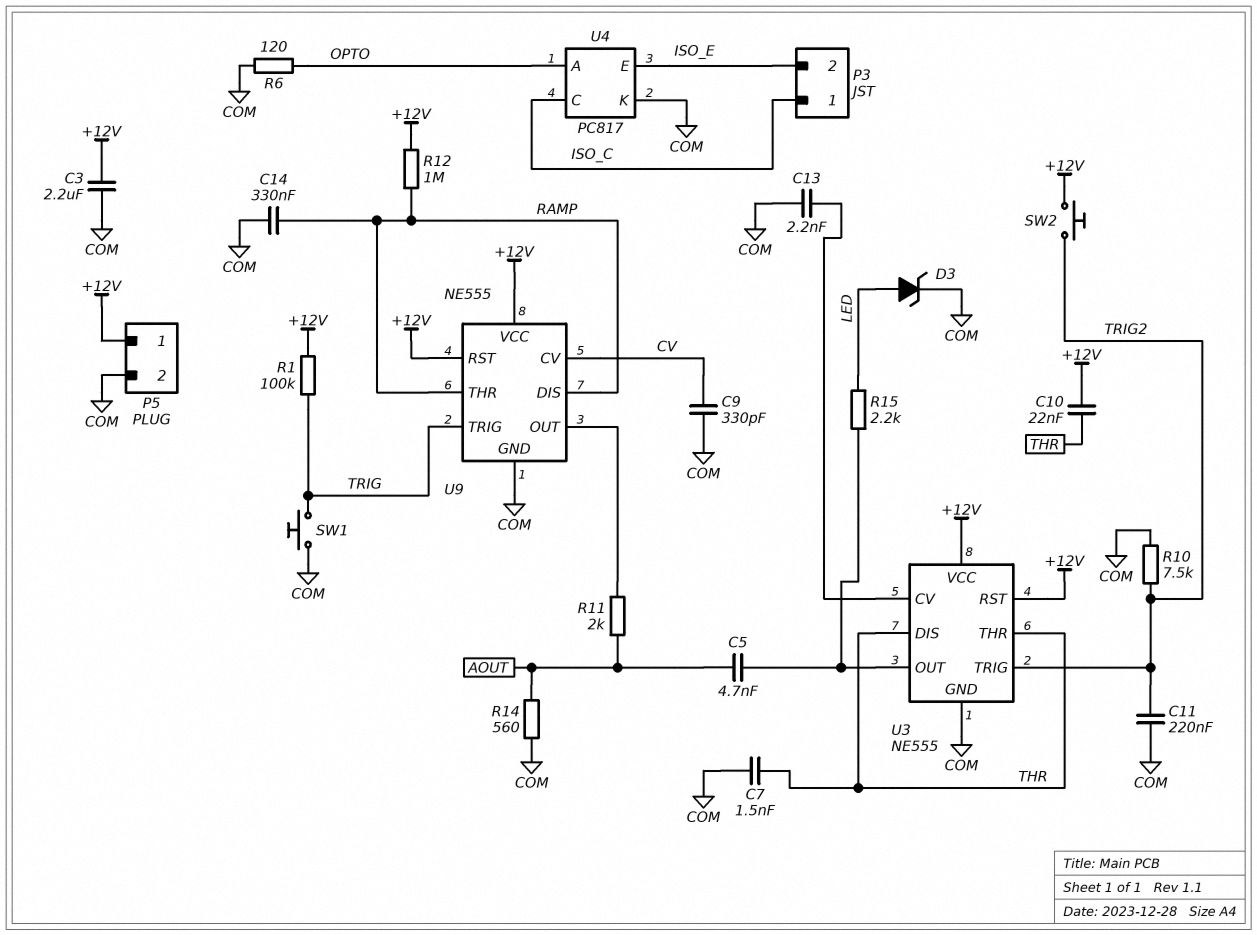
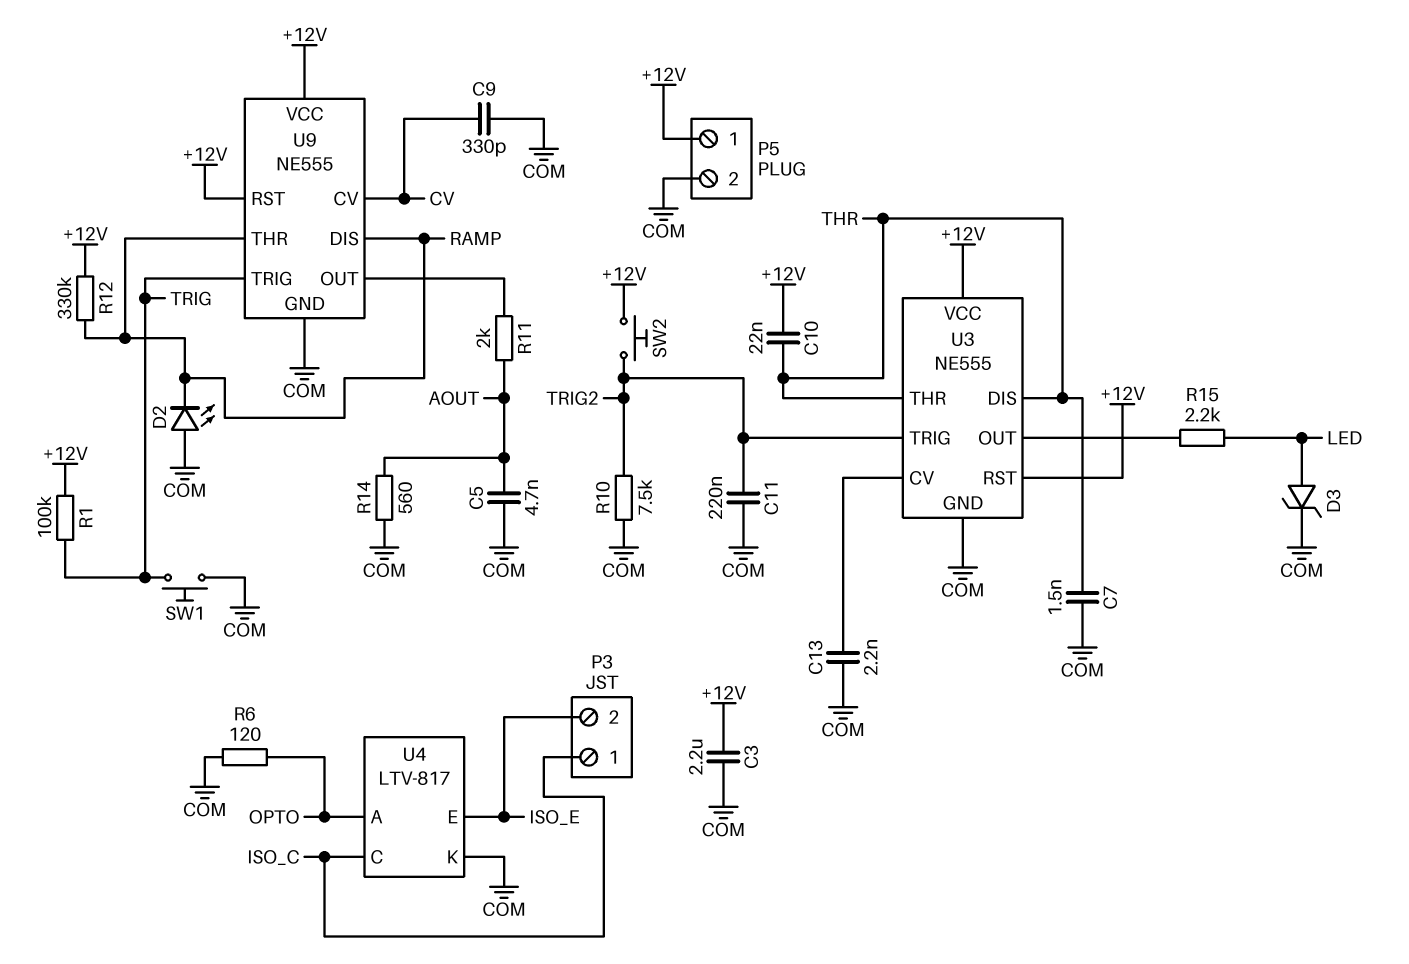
C5: 4.7nF (AOUT, U3/OUT) -> 4.7nF (AOUT, COM)
C14: 330nF (COM, RAMP) -> none
D2: none -> LED (A COM, K RAMP)
R12: 1M (+12V, RAMP) -> 330k (+12V, RAMP)
U4: PC817 -> LTV-817

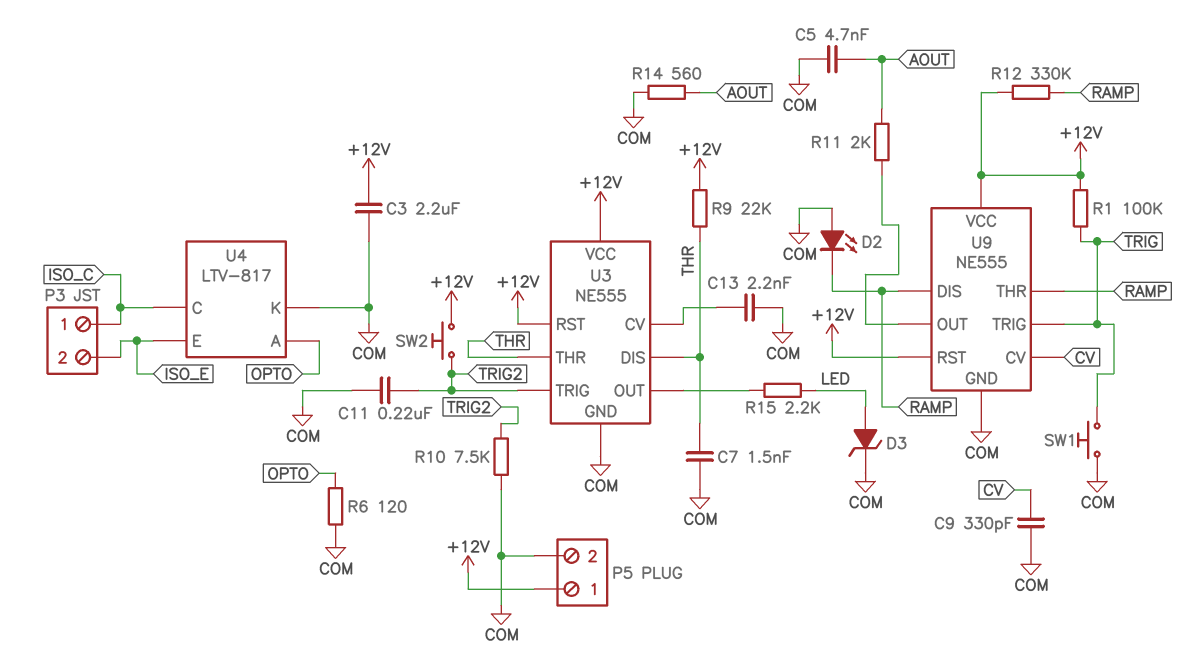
C10: 22nF (+12V, THR) -> none
R9: none -> 22k (+12V, THR)

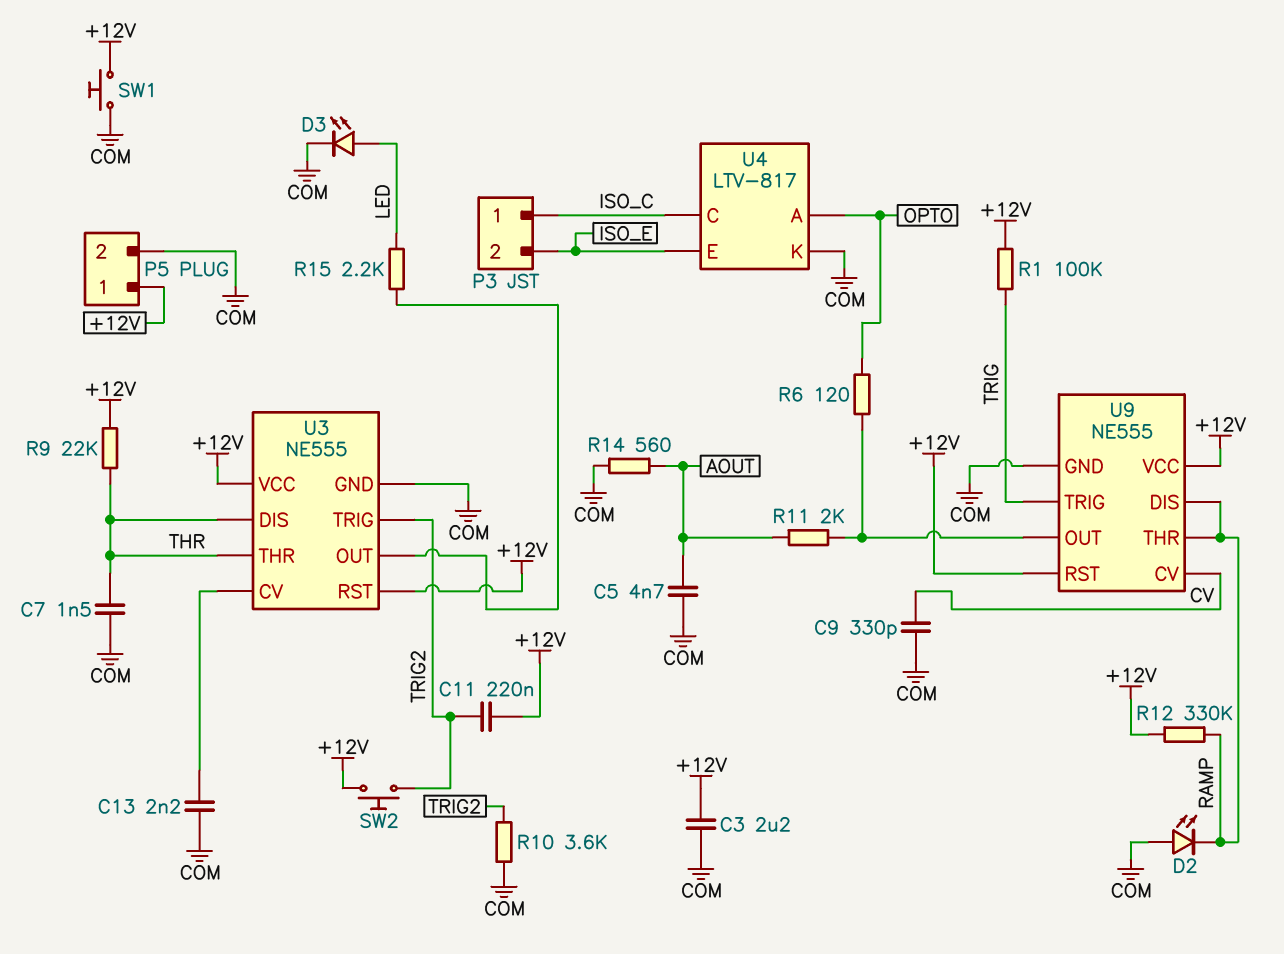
C11: 220nF (COM, TRIG2) -> 220nF (+12V, TRIG2)
D3: zener (A LED, K COM) -> LED (A LED, K COM)
R6: 120 (COM, OPTO) -> 120 (OPTO, U9/OUT)
R10: 7.5k (COM, TRIG2) -> 3.6k (COM, TRIG2)
SW1: button (COM, TRIG) -> button (+12V, COM)

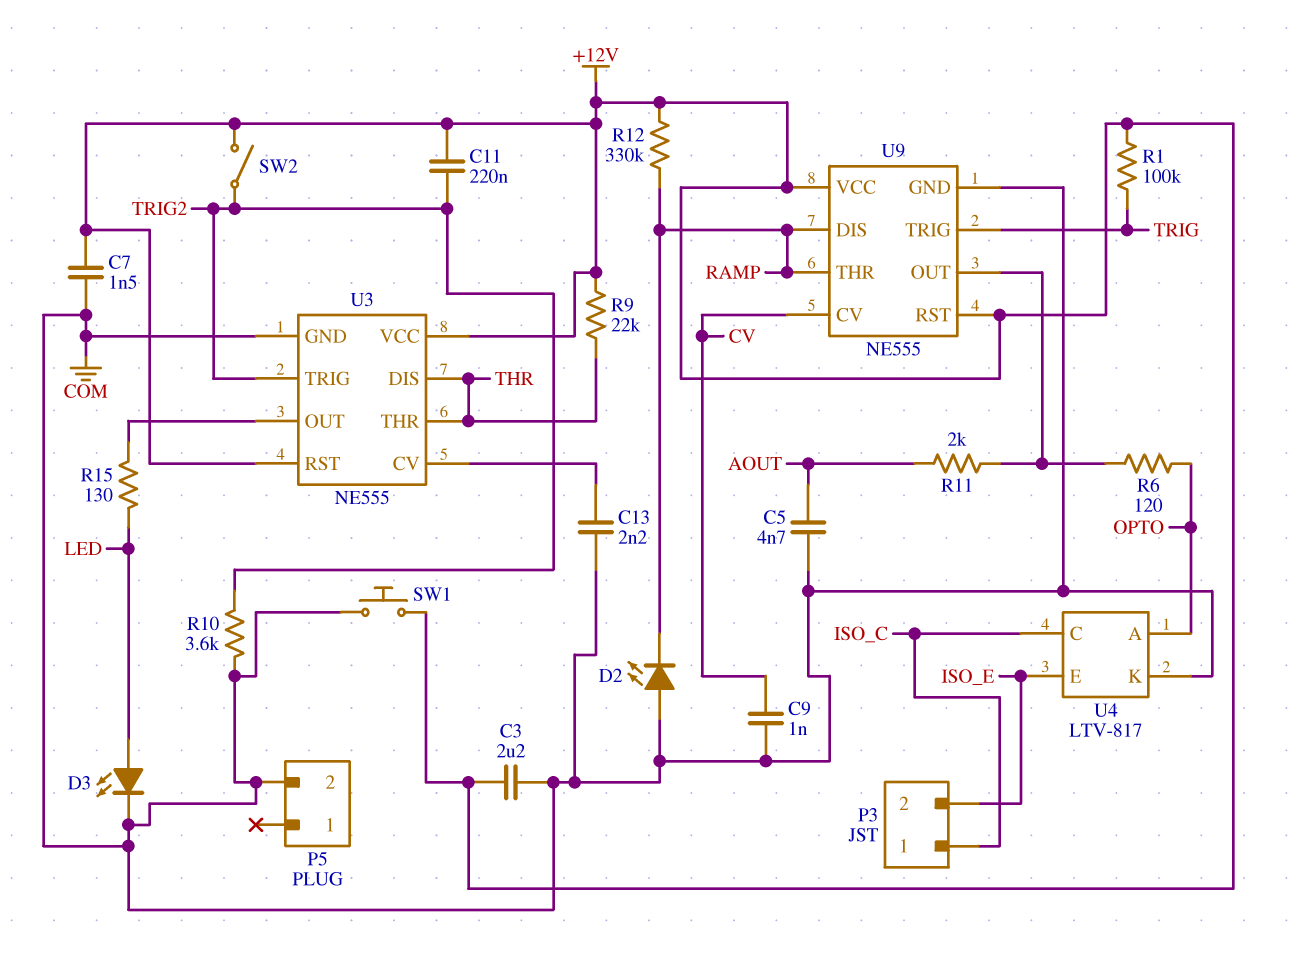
C7: 1.5nF (COM, THR) -> 1.5nF (+12V, COM)
C9: 330pF (COM, CV) -> 1nF (COM, CV)
P5 pin 1: +12V -> none
R14: 560 (AOUT, COM) -> none
R15: 2.2k (LED, U3/OUT) -> 130 (LED, U3/OUT)
SW2: button (+12V, TRIG2) -> switch (+12V, TRIG2)

